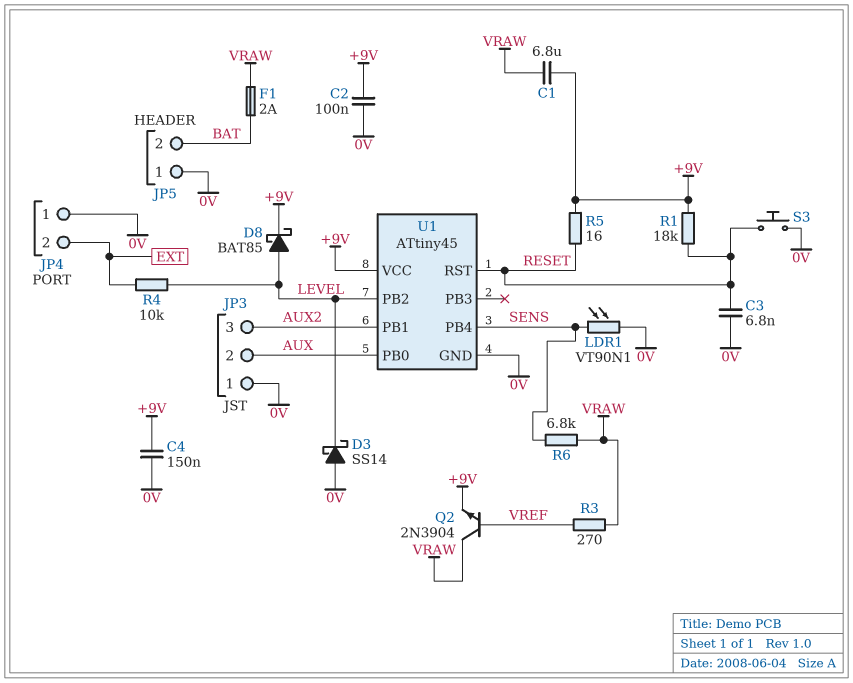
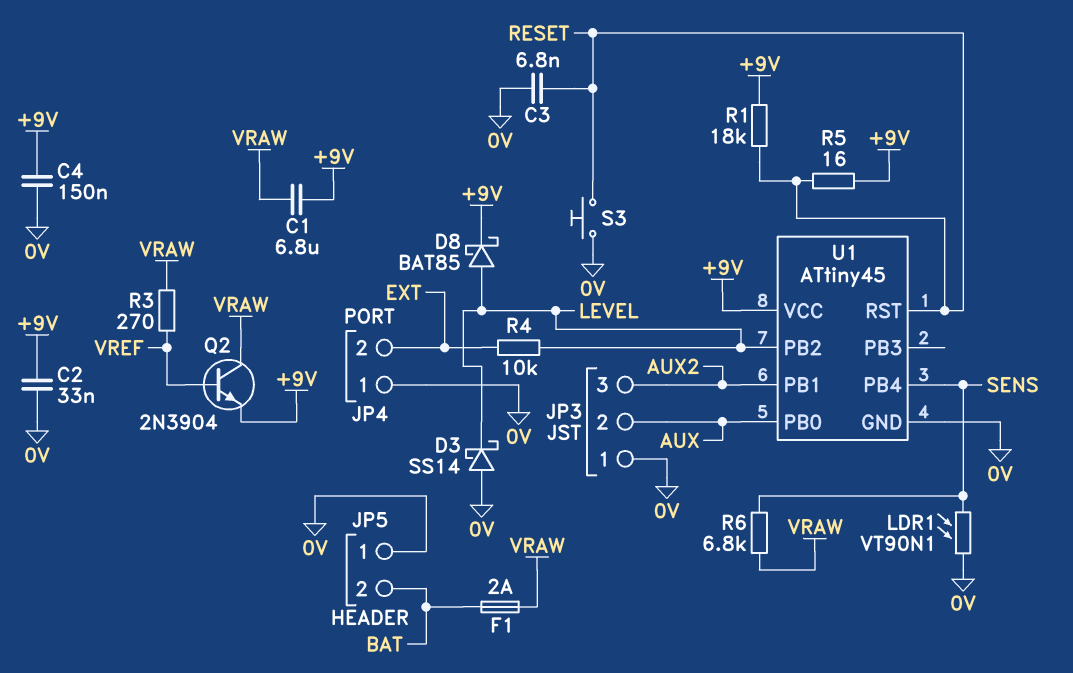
C2: 100nF (+9V, 0V) -> 33nF (+9V, 0V)

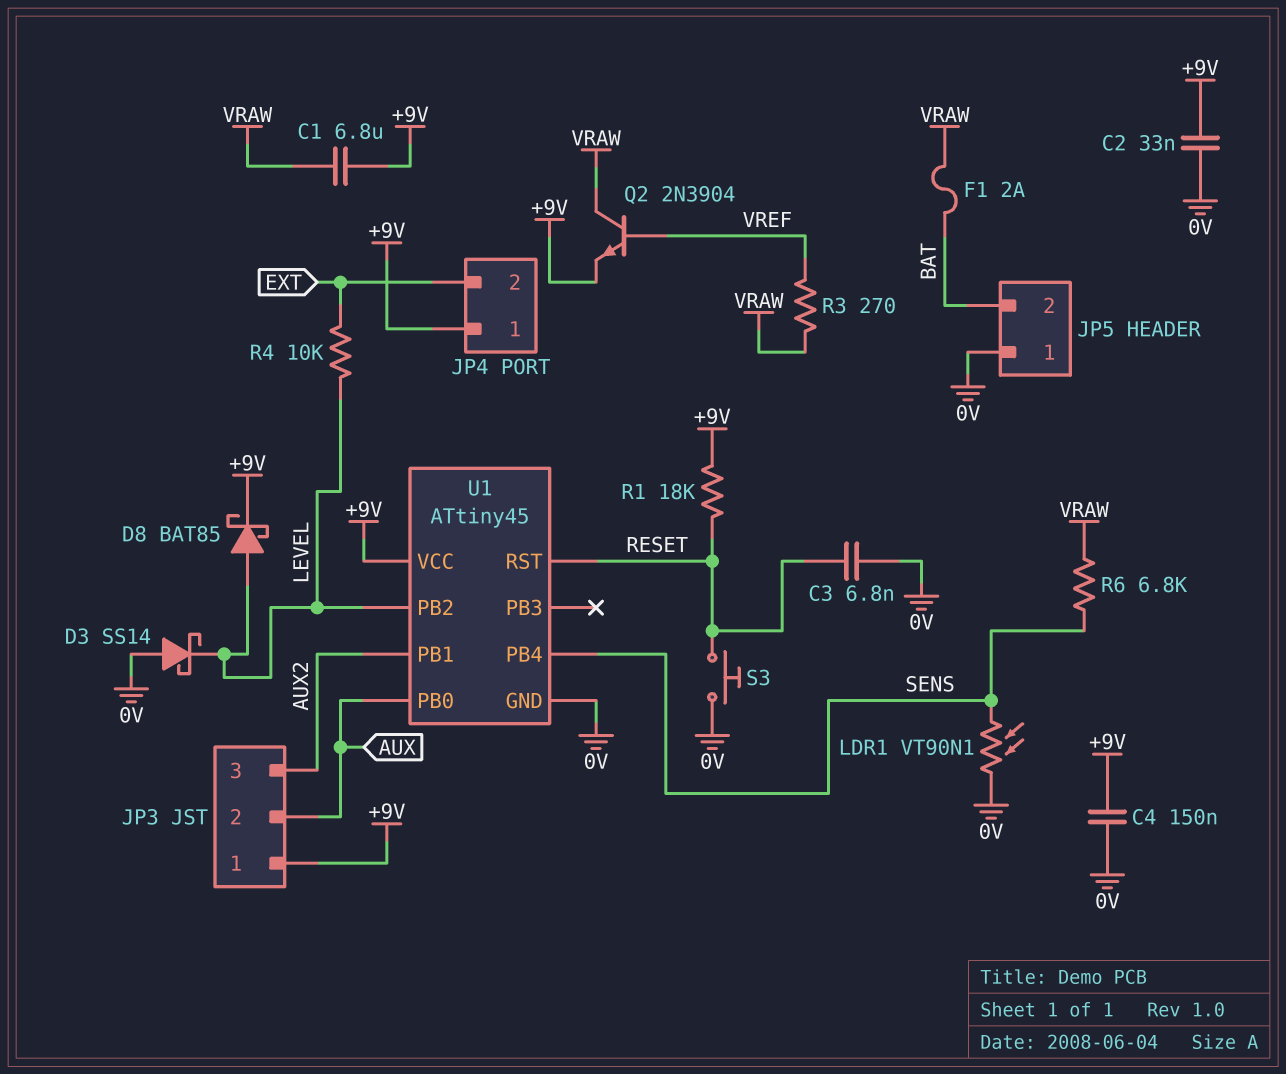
JP3 pin 1: 0V -> +9V
JP4 pin 1: 0V -> +9V
R5: 16 (+9V, RESET) -> none

